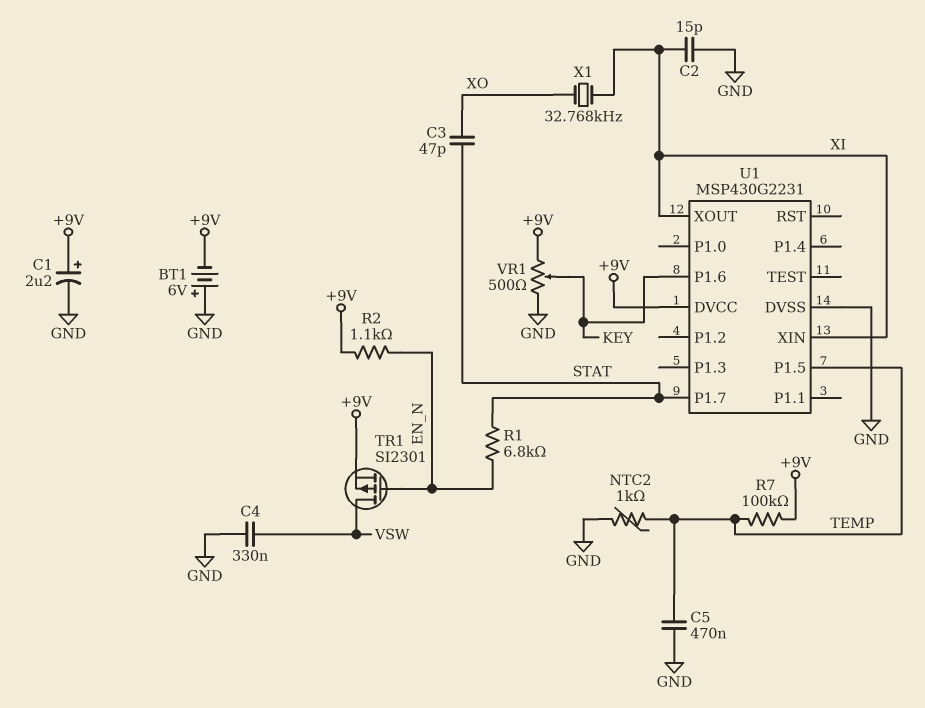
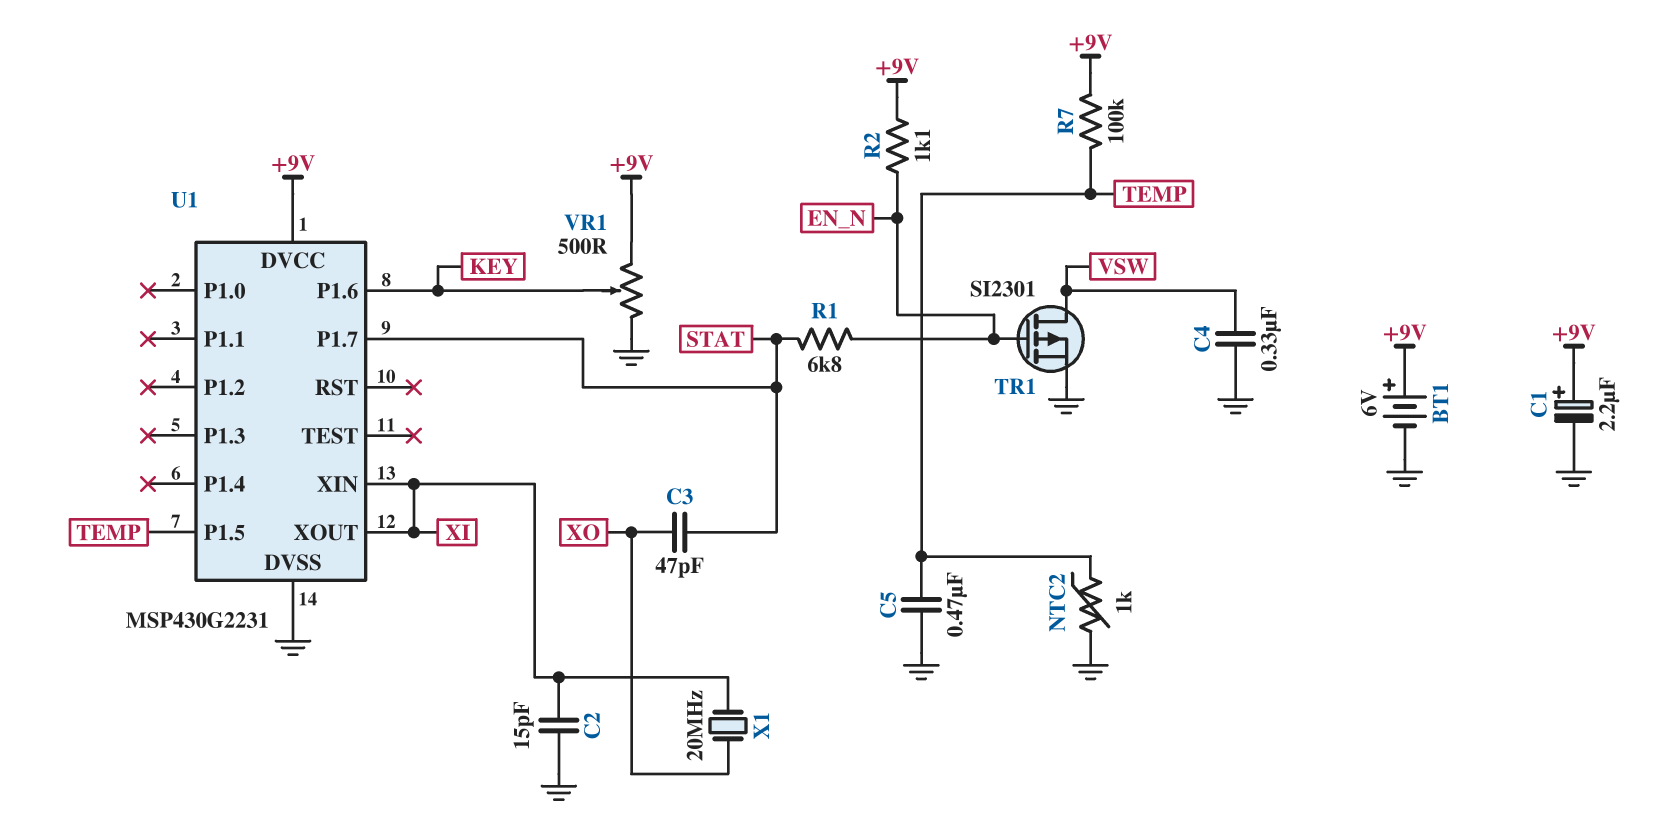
BT1: 6V (plus GND, minus +9V) -> 6V (plus +9V, minus GND)
TR1: PMOS SI2301 (G EN_N, D VSW, S +9V) -> PMOS SI2301 (G EN_N, D VSW, S GND)
X1: 32.768kHz (XI, XO) -> 20MHz (XI, XO)

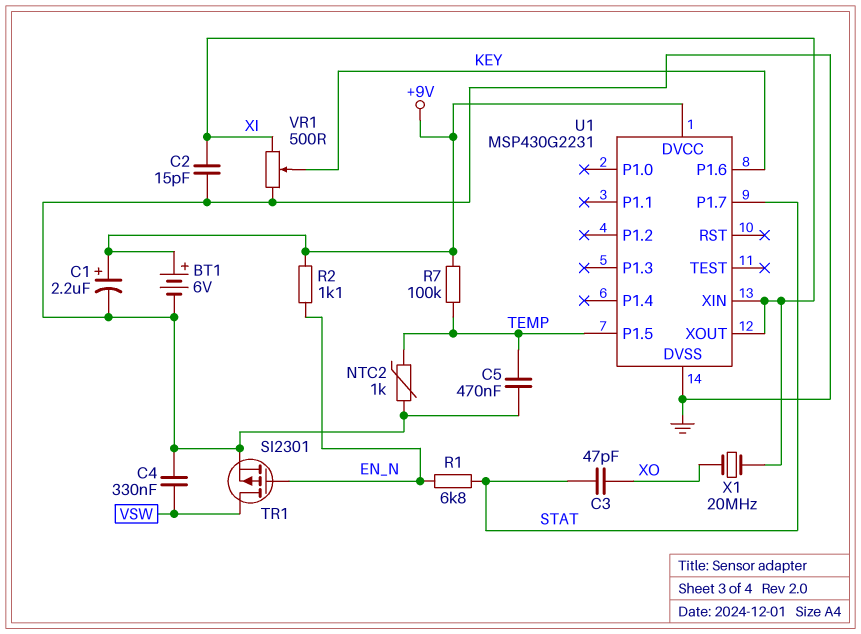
VR1: 500 (+9V, GND, wiper KEY) -> 500 (GND, XI, wiper KEY)

